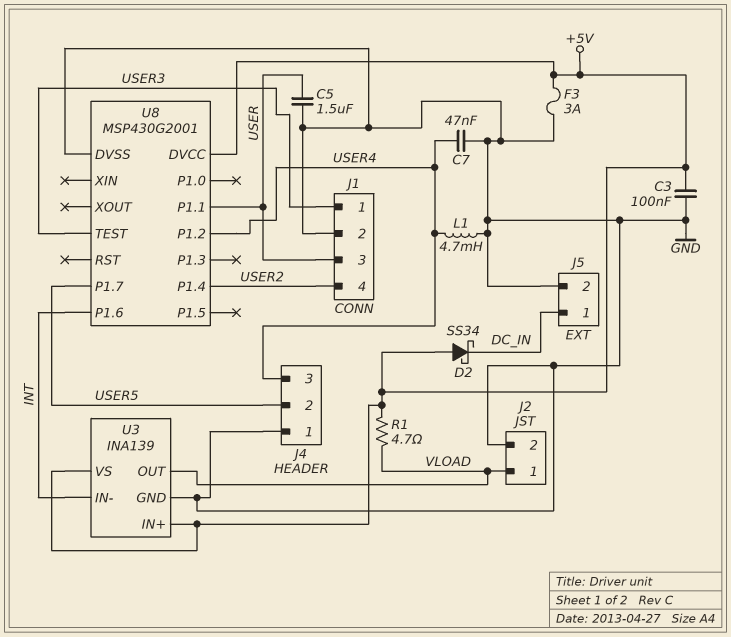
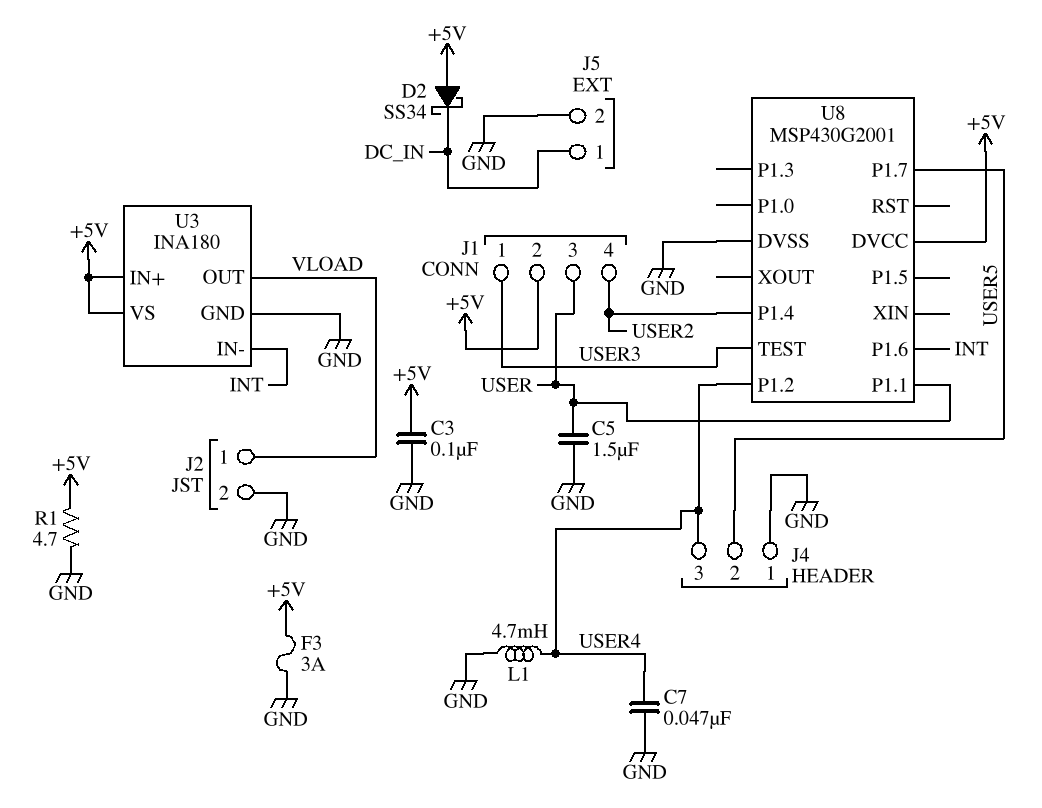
J1 pin 2: GND -> +5V
R1: 4.7 (+5V, VLOAD) -> 4.7 (+5V, GND)
U3: INA139 -> INA180

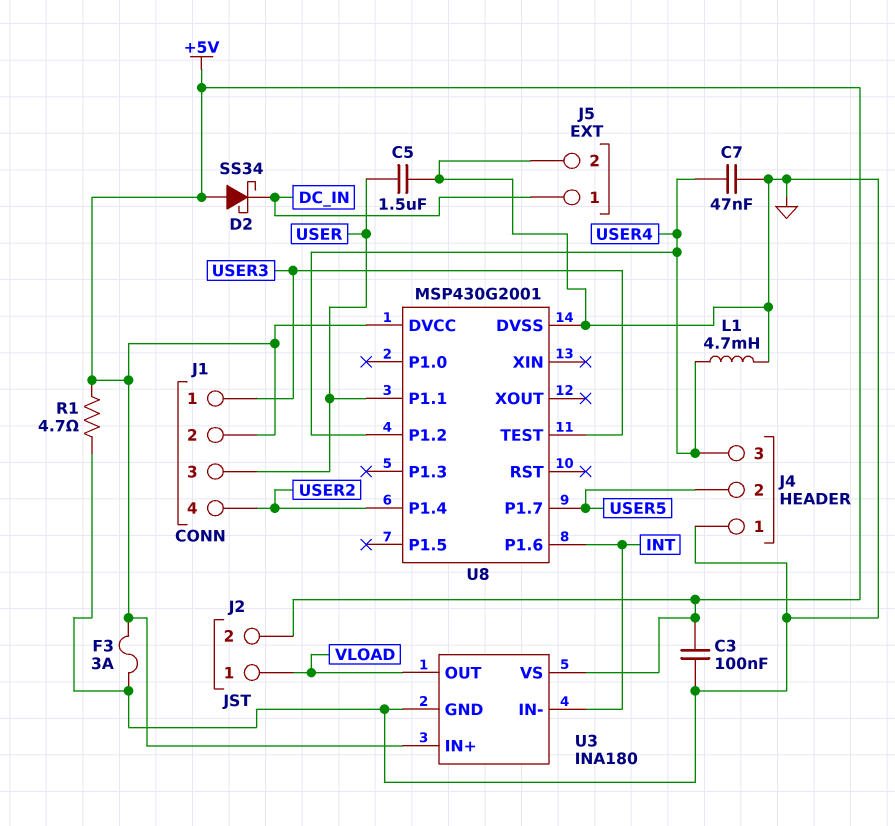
J2 pin 2: GND -> +5V

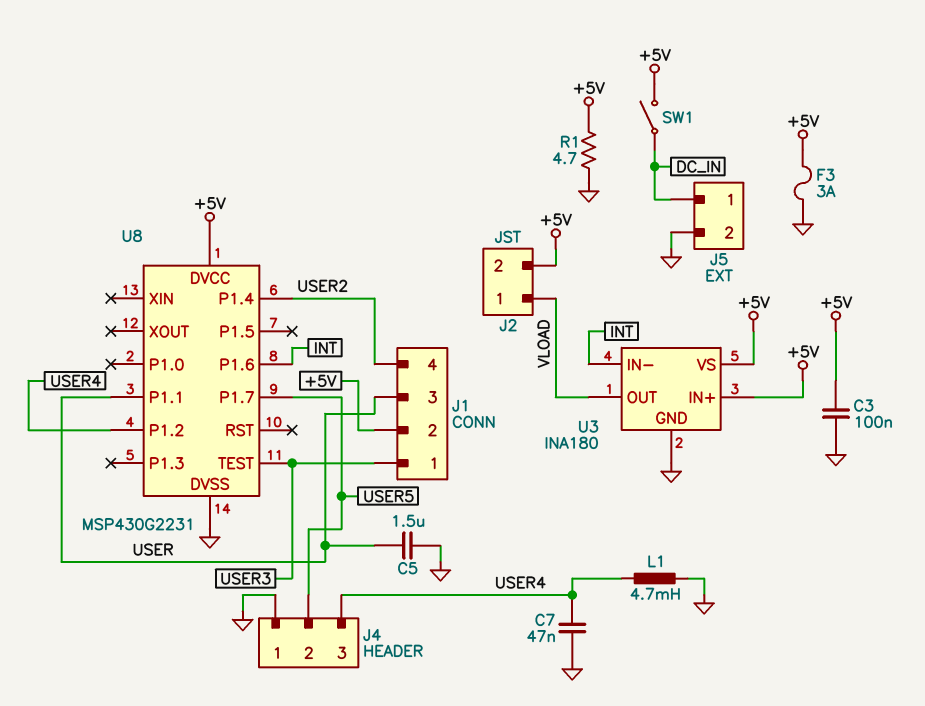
D2: schottky SS34 (A +5V, K DC_IN) -> none
SW1: none -> switch (+5V, DC_IN)
U8: MSP430G2001 -> MSP430G2231

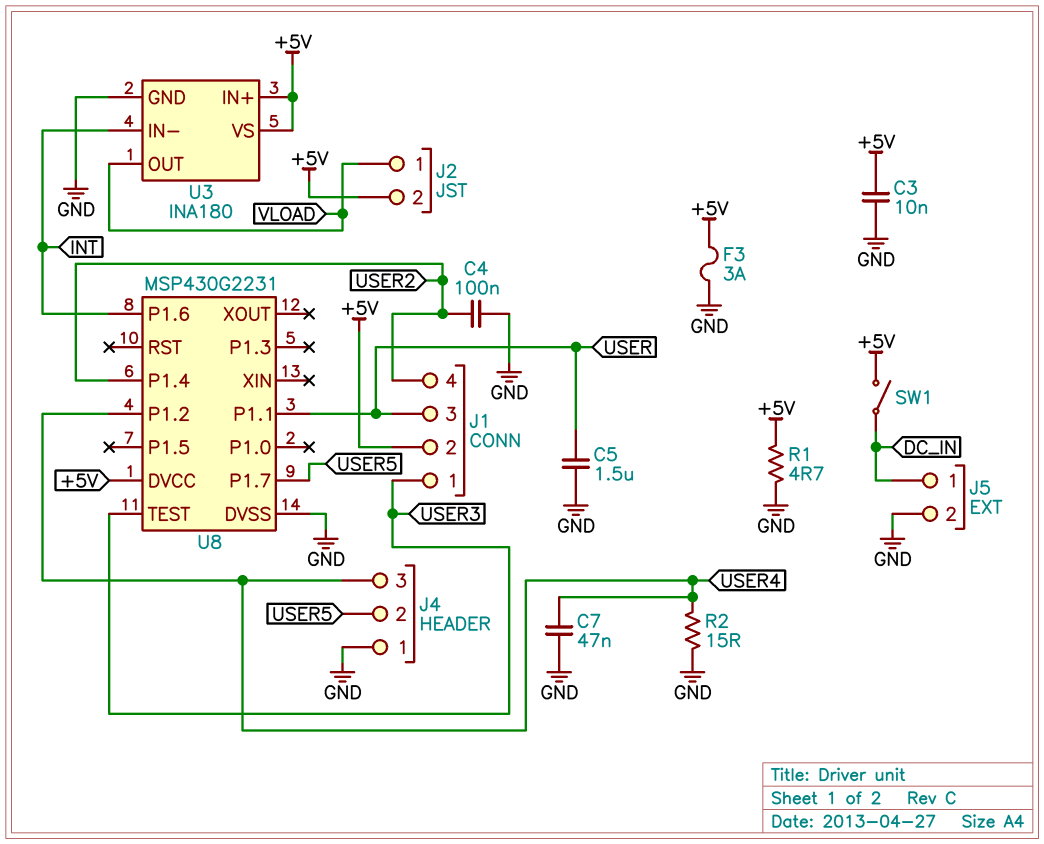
C3: 100nF (+5V, GND) -> 10nF (+5V, GND)
C4: none -> 100nF (GND, USER2)
L1: 4.7mH (GND, USER4) -> none
R2: none -> 15 (GND, USER4)

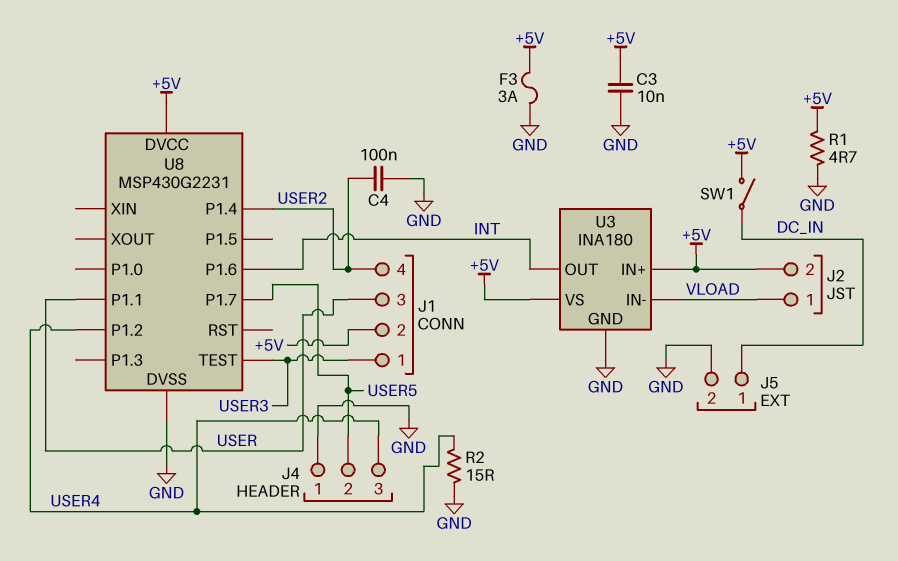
C5: 1.5uF (GND, USER) -> none
C7: 47nF (GND, USER4) -> none
U3 pin IN-: INT -> VLOAD
U3 pin OUT: VLOAD -> INT

